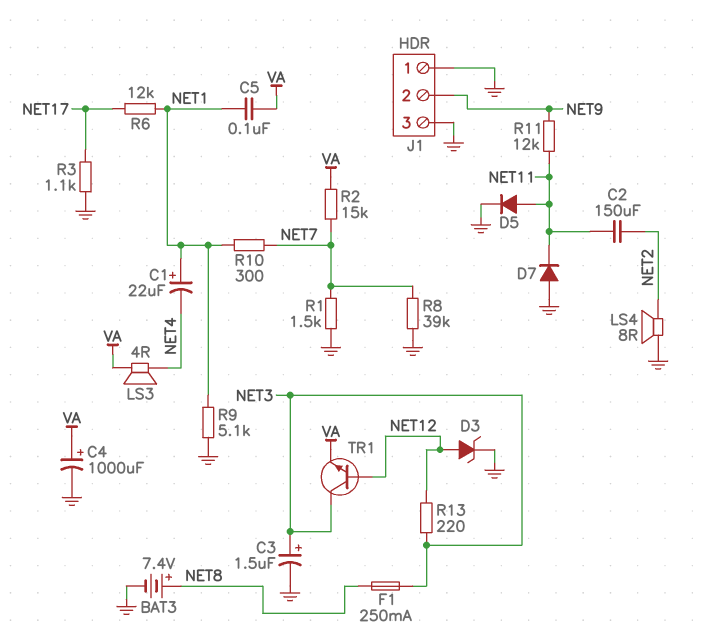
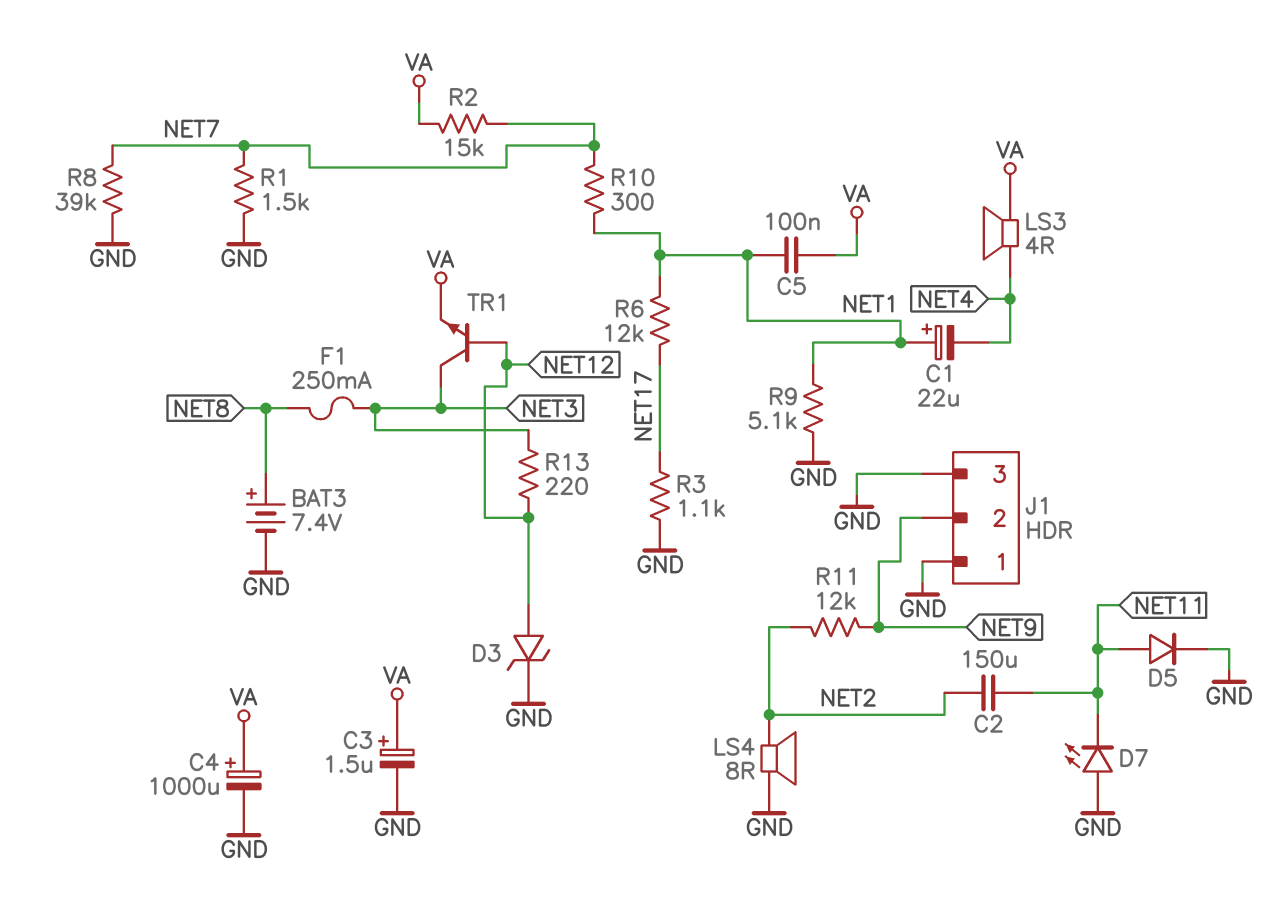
C3: 1.5uF (plus NET3, minus GND) -> 1.5uF (plus VA, minus GND)
D7: diode (A GND, K NET11) -> LED (A GND, K NET11)
R11: 12k (NET9, NET11) -> 12k (NET2, NET9)

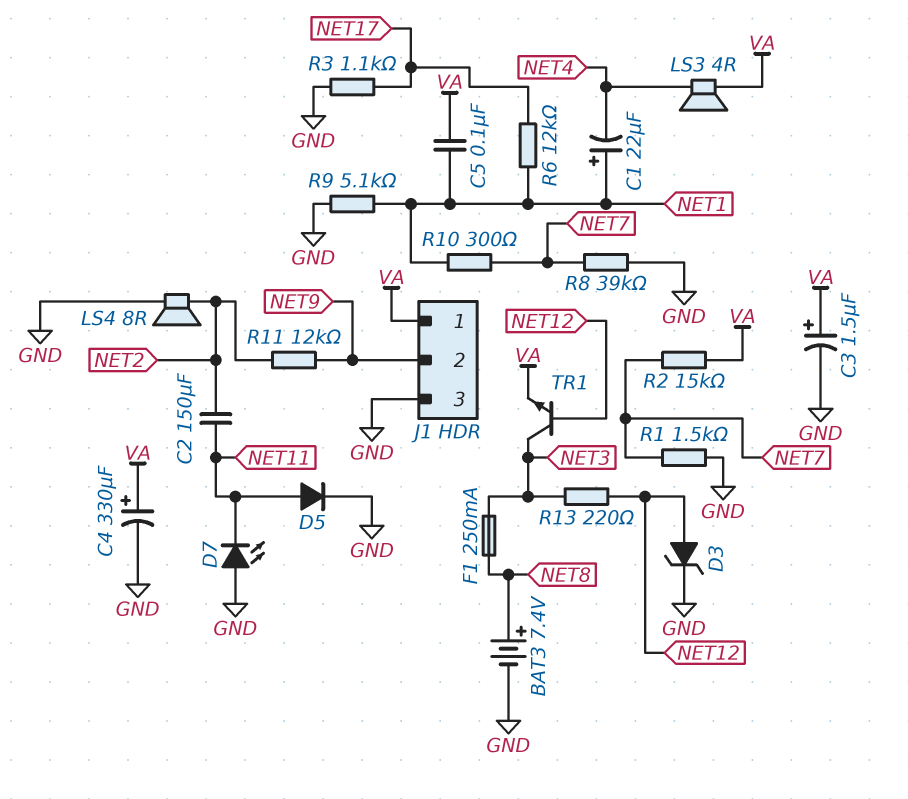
C4: 1000uF (plus VA, minus GND) -> 330uF (plus VA, minus GND)
J1 pin 1: GND -> VA

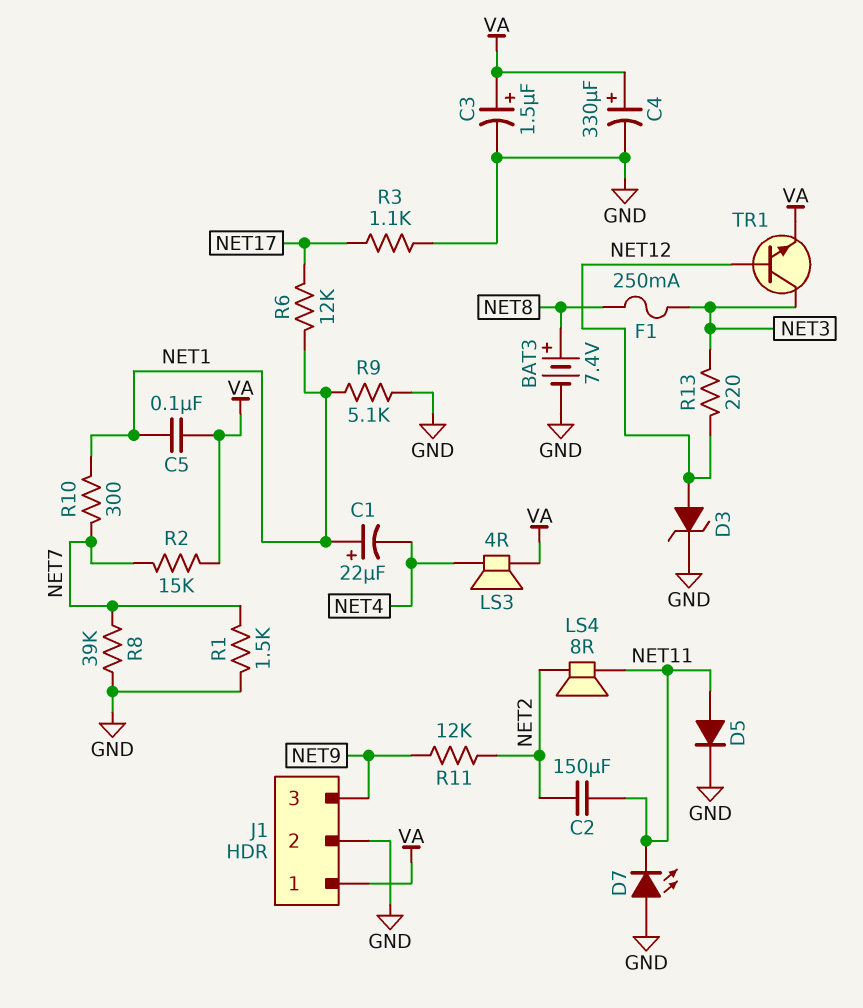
J1 pin 2: NET9 -> GND
J1 pin 3: GND -> NET9
LS4: speaker 8R (GND, NET2) -> speaker 8R (NET2, NET11)

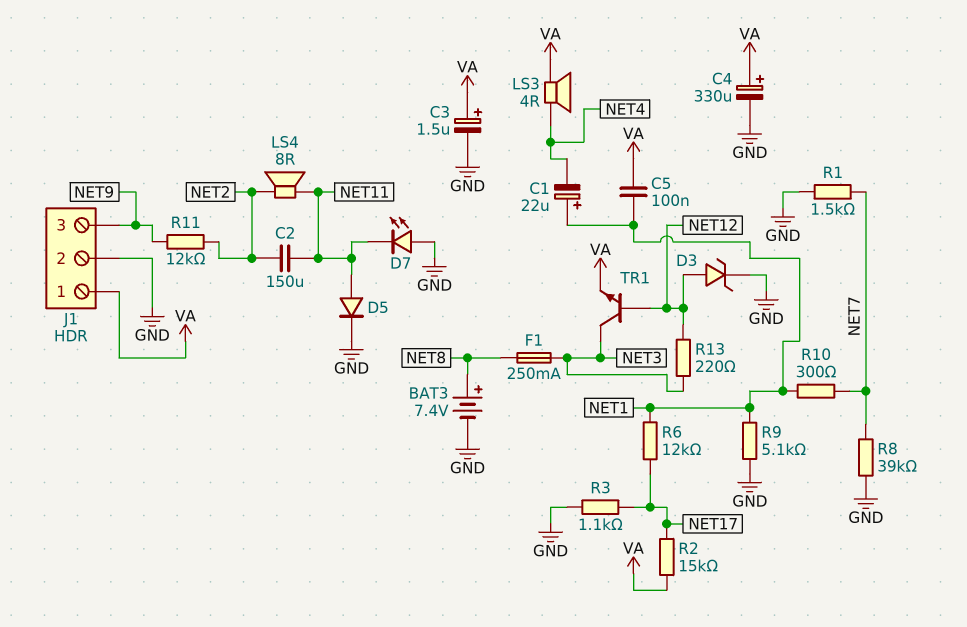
R2: 15k (NET7, VA) -> 15k (NET17, VA)

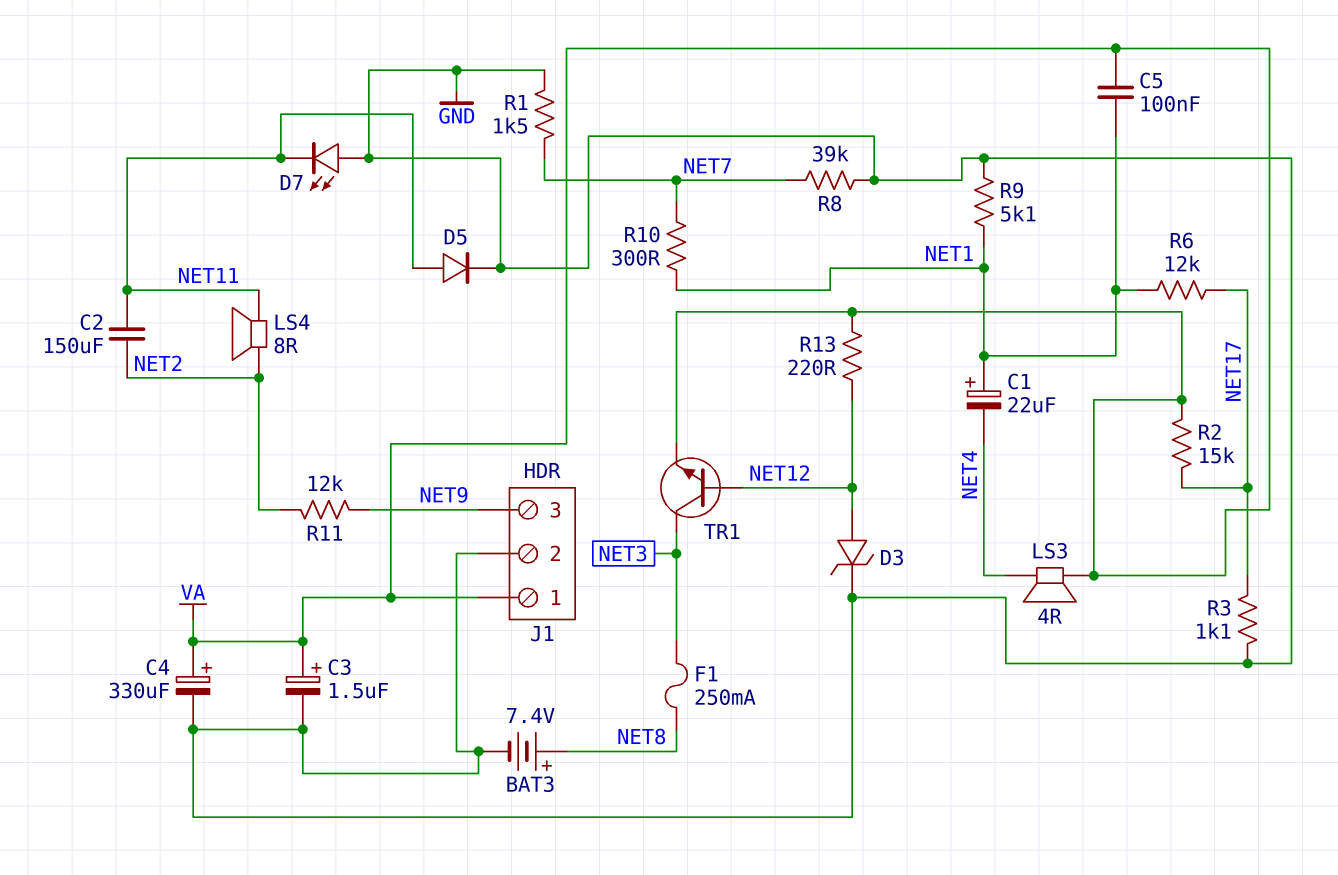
R13: 220 (NET3, NET12) -> 220 (NET12, VA)

